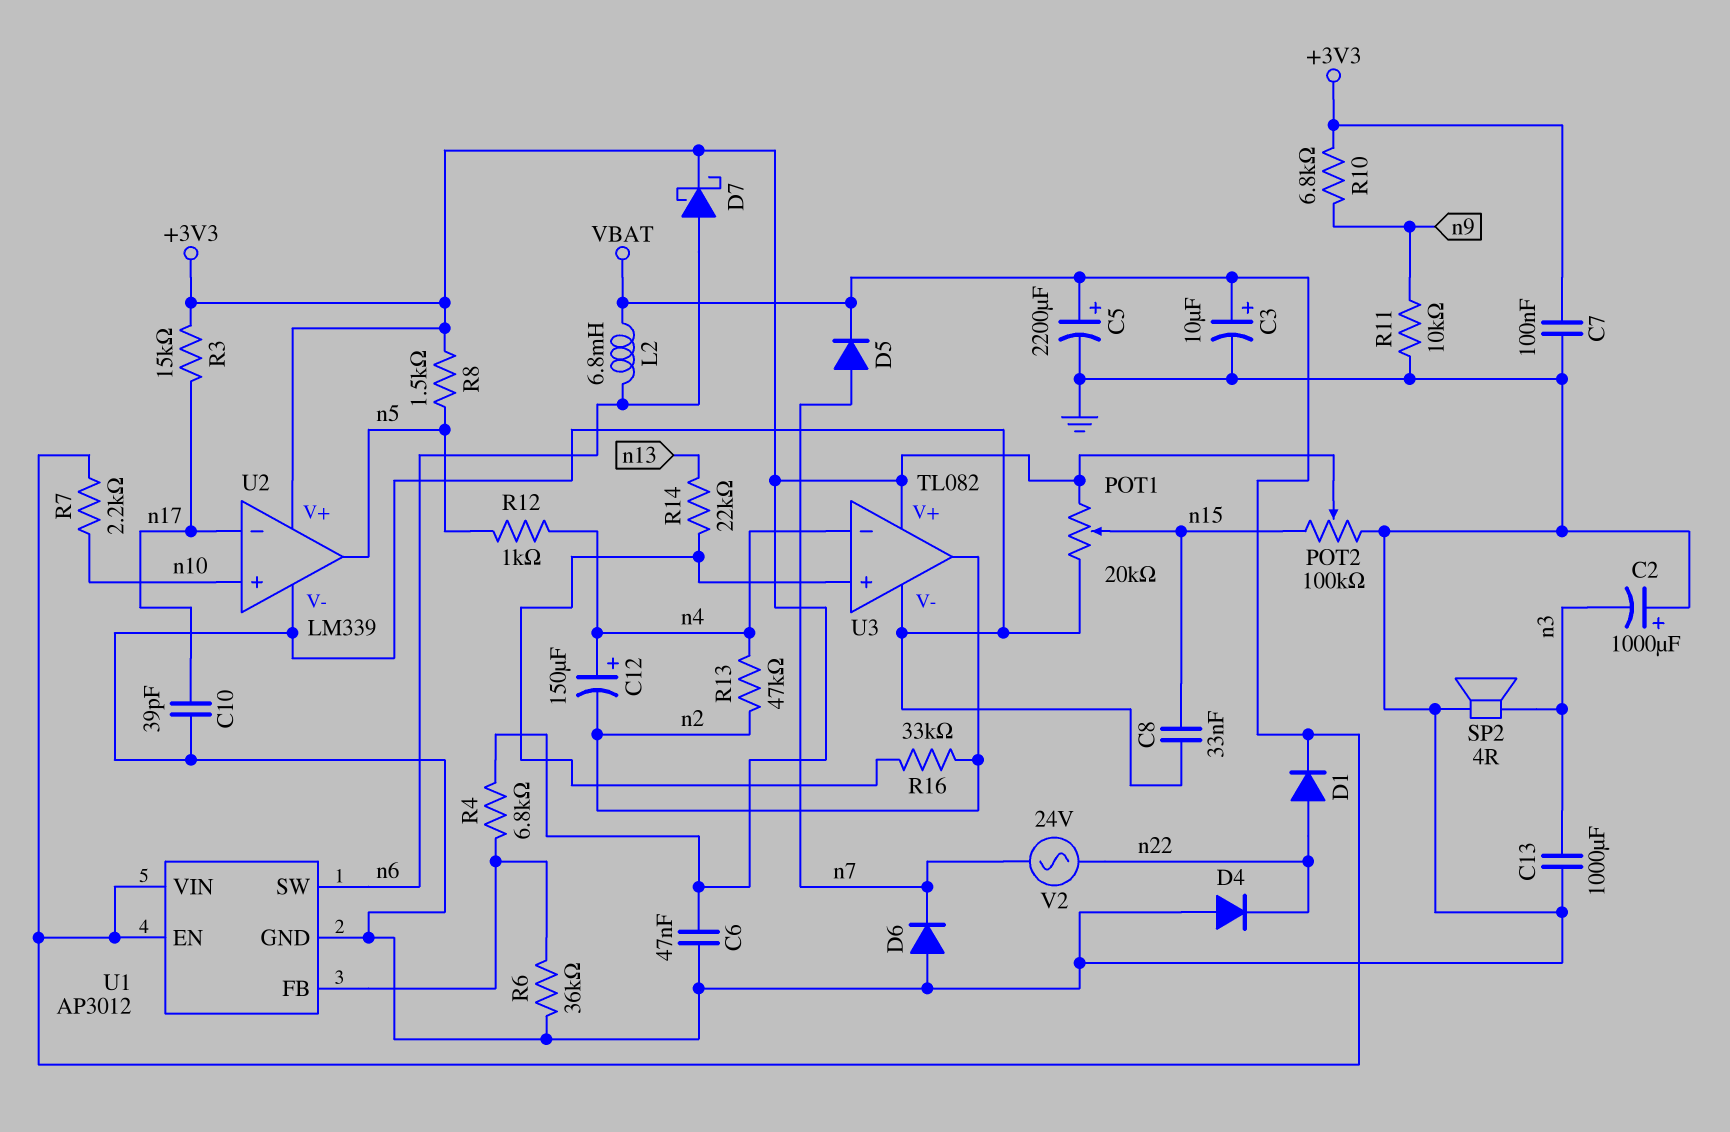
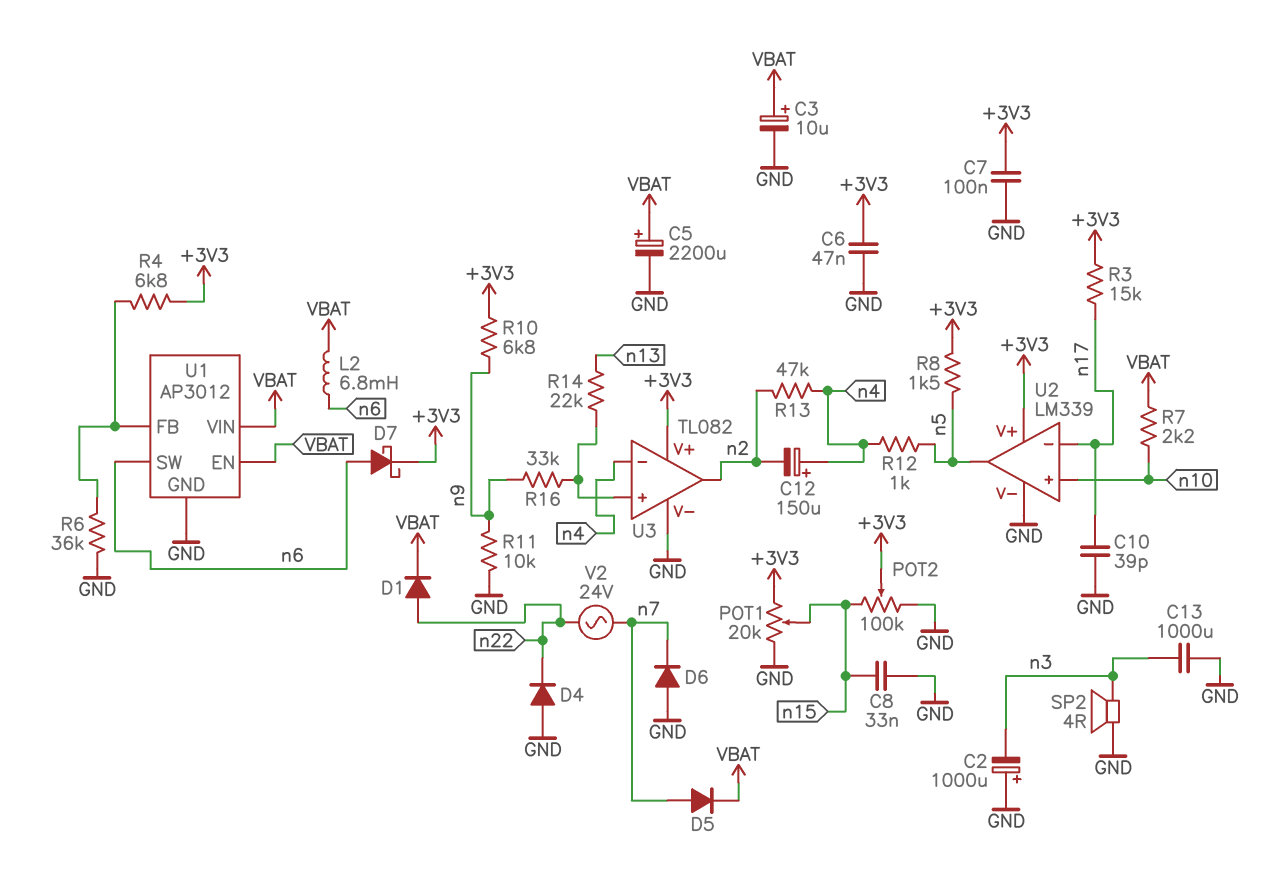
R16: 33k (U3/in+, n2) -> 33k (U3/in+, n9)

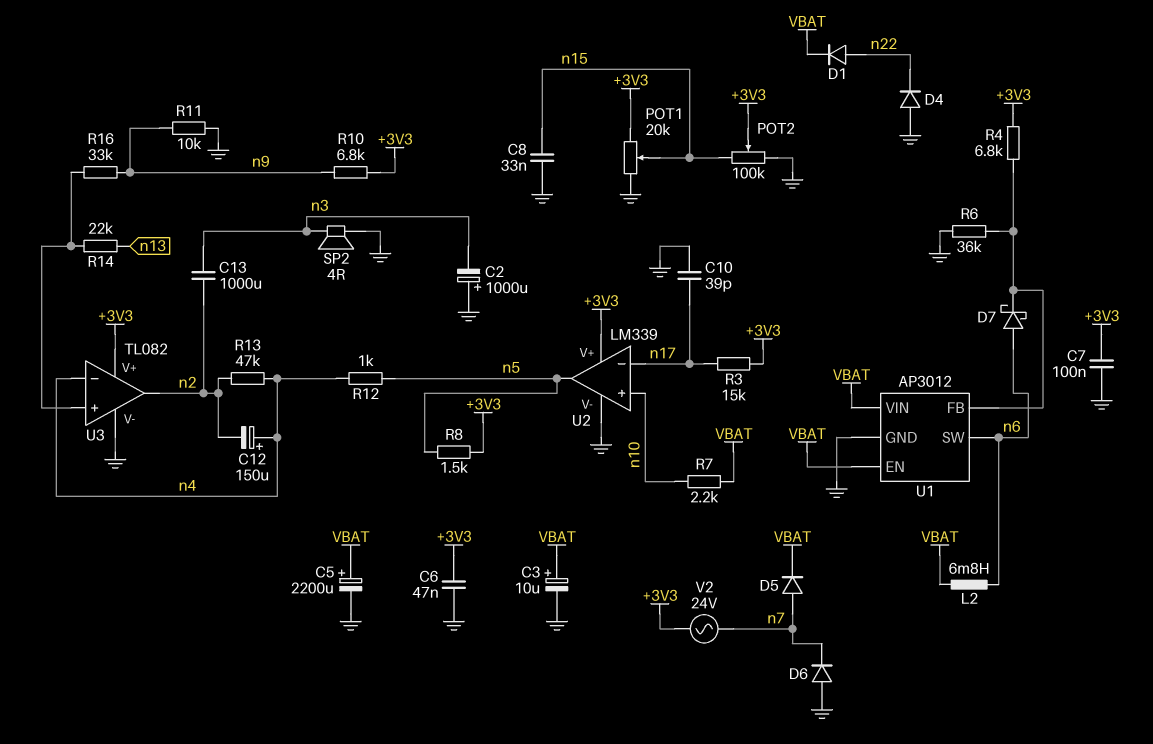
C13: 1000uF (GND, n3) -> 1000uF (n2, n3)
D7: schottky (A n6, K +3V3) -> schottky (A n6, K U1/FB)
V2: AC 24V (n7, n22) -> AC 24V (+3V3, n7)

